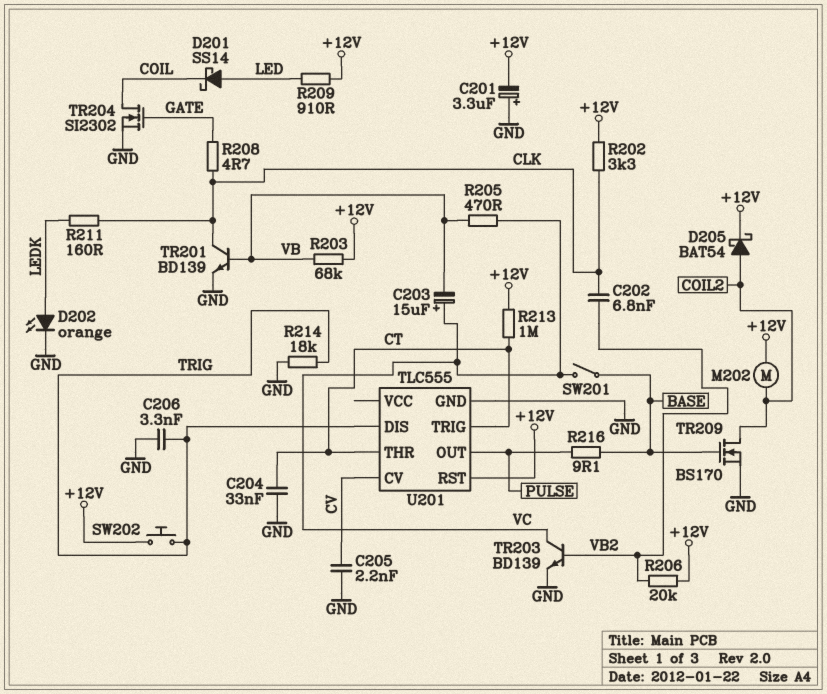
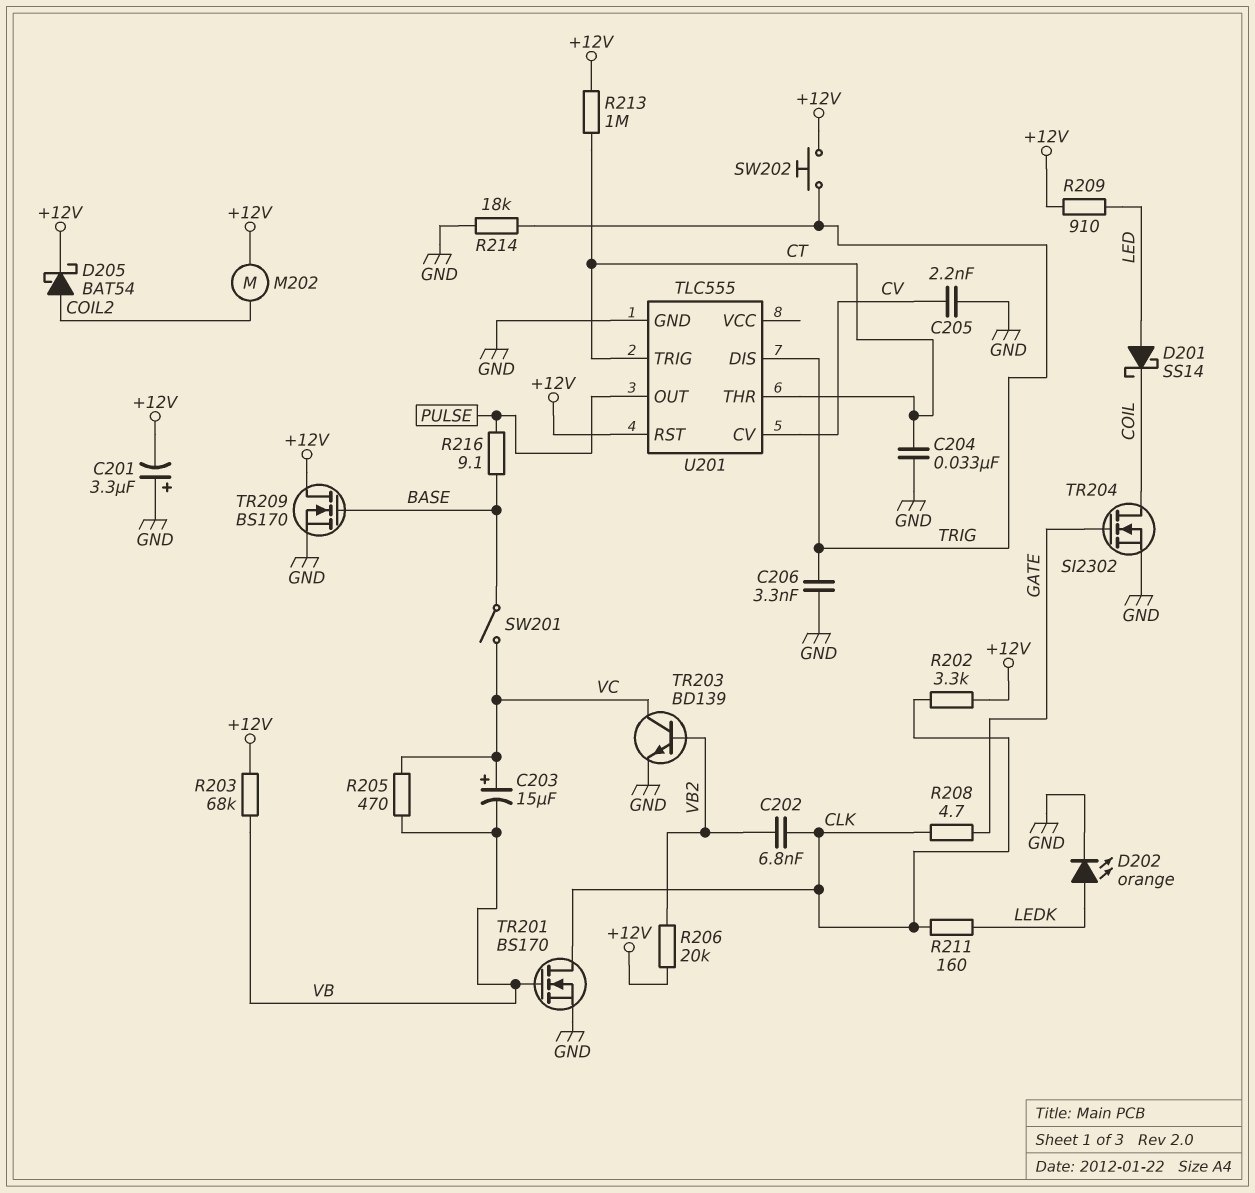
TR201: NPN BD139 (B VB, C CLK, E GND) -> NMOS BS170 (G VB, D CLK, S GND)
TR209: NMOS BS170 (G BASE, D COIL2, S GND) -> NMOS BS170 (G BASE, D +12V, S GND)

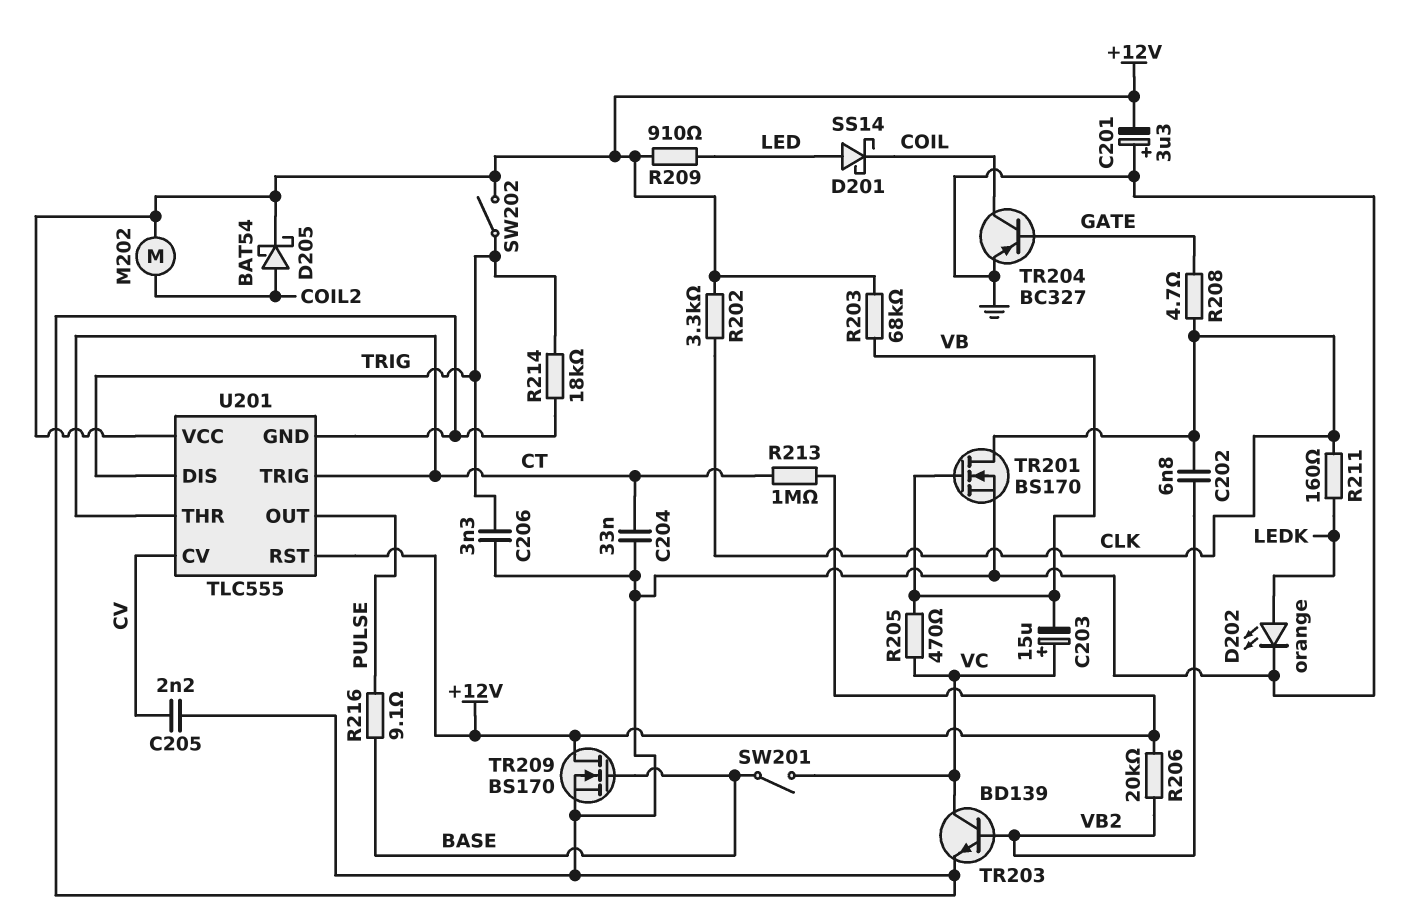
SW202: button (+12V, TRIG) -> switch (+12V, TRIG)
TR204: NMOS SI2302 (G GATE, D COIL, S GND) -> PNP BC327 (B GATE, C COIL, E GND)
U201 pin VCC: none -> +12V

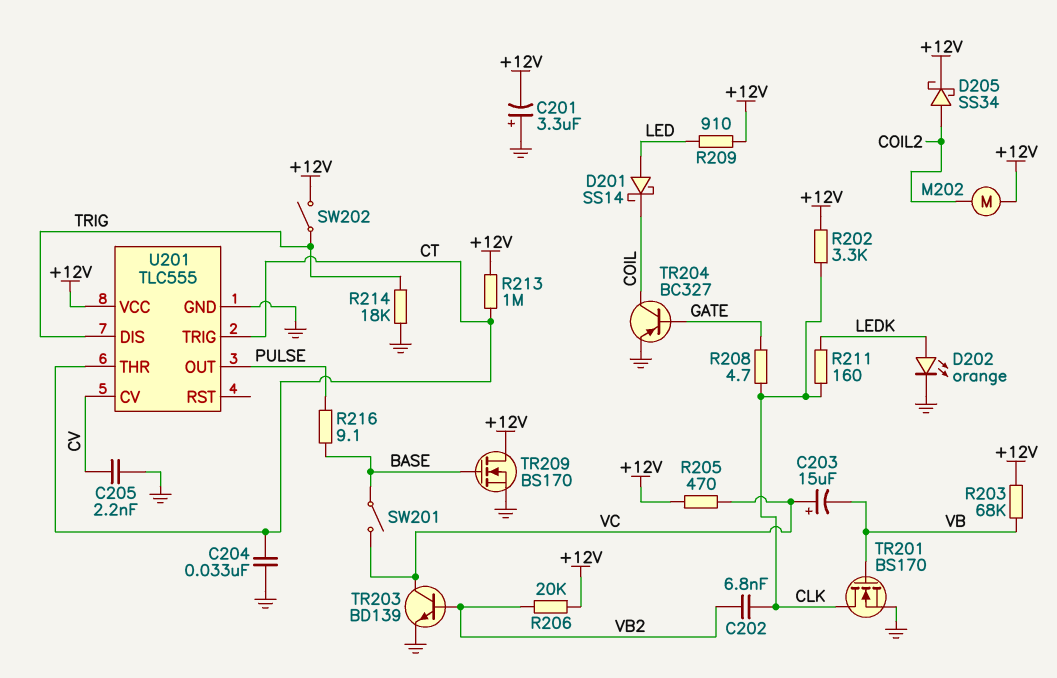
C206: 3.3nF (GND, TRIG) -> none
D205: schottky BAT54 (A COIL2, K +12V) -> schottky SS34 (A COIL2, K +12V)
R205: 470 (VB, VC) -> 470 (+12V, VC)
U201 pin RST: +12V -> none

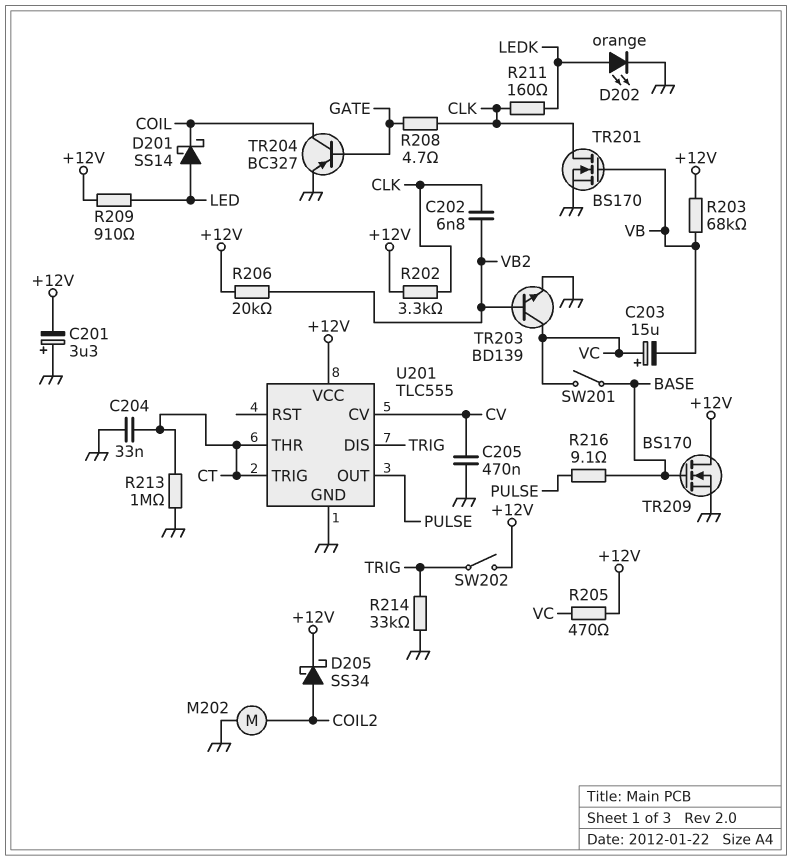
C205: 2.2nF (CV, GND) -> 470nF (CV, GND)
M202: motor (+12V, COIL2) -> motor (COIL2, GND)
R213: 1M (+12V, CT) -> 1M (CT, GND)
R214: 18k (GND, TRIG) -> 33k (GND, TRIG)

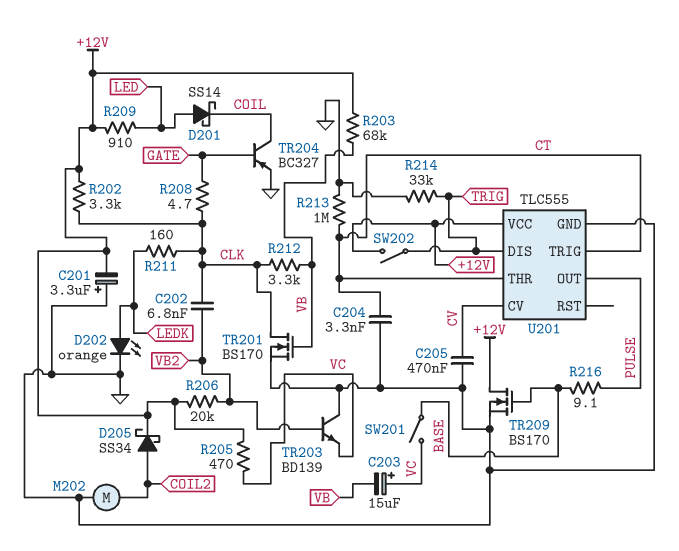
C204: 33nF (CT, GND) -> 3.3nF (CT, GND)
R212: none -> 3.3k (CLK, VB)
TR203: NPN BD139 (B VB2, C VC, E GND) -> NPN BD139 (B VB2, C GND, E VC)

